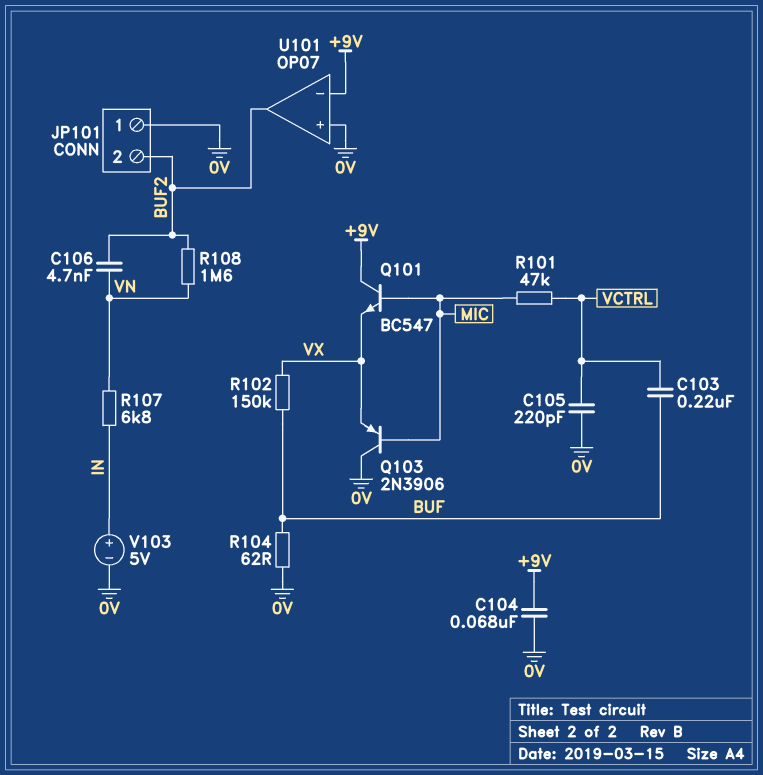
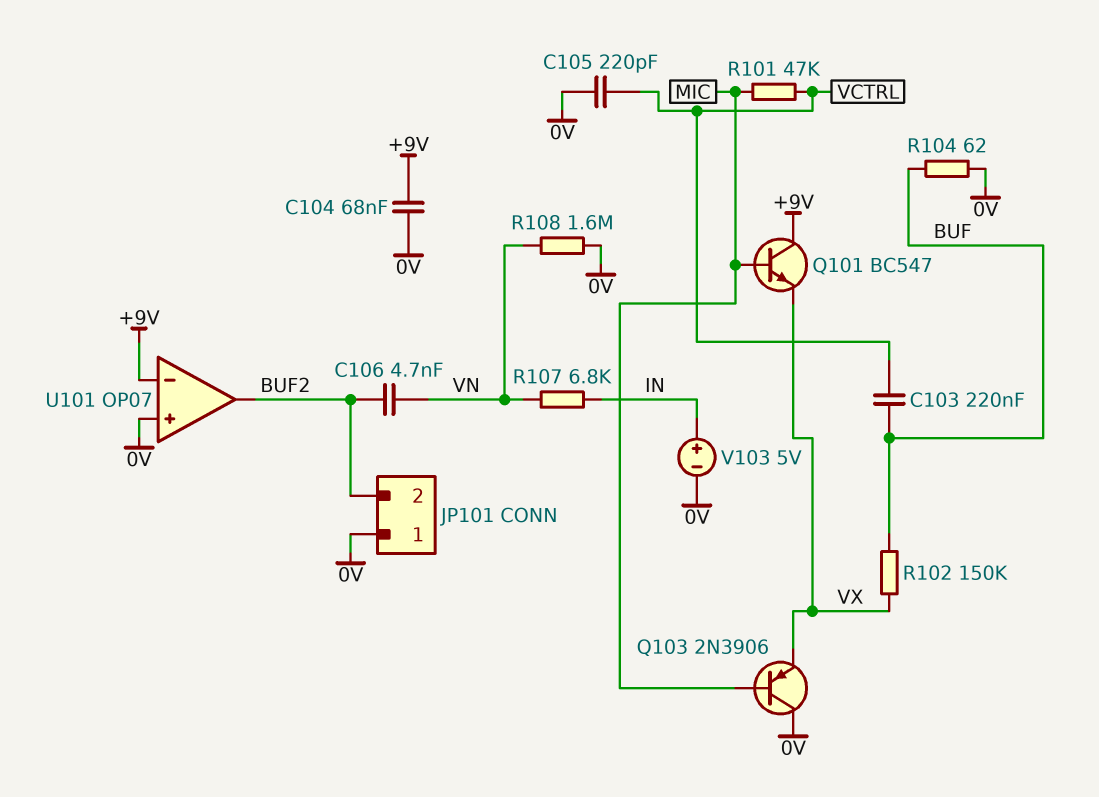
R108: 1.6M (BUF2, VN) -> 1.6M (0V, VN)

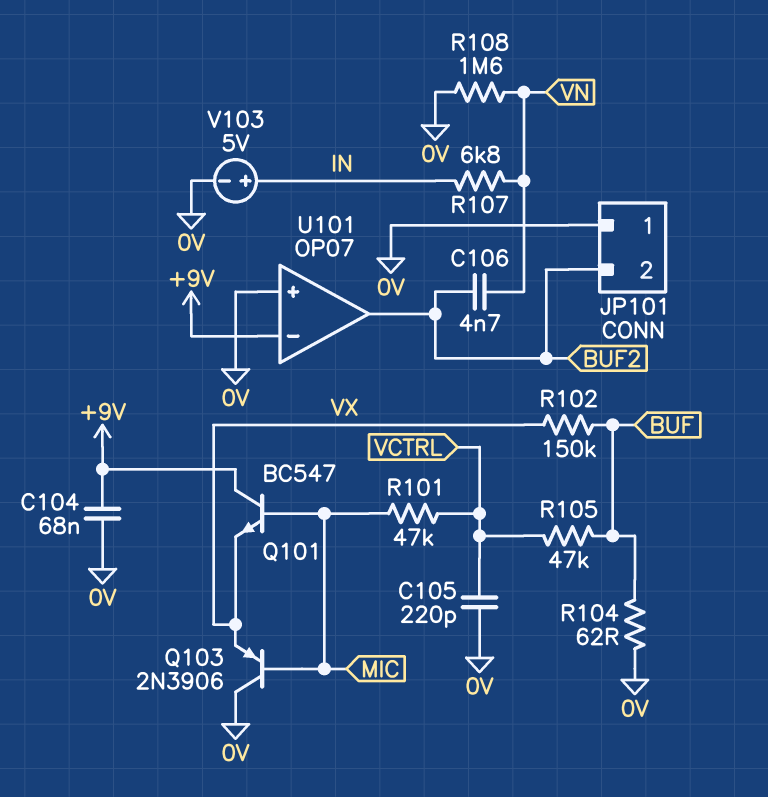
C103: 220nF (BUF, VCTRL) -> none
R105: none -> 47k (BUF, VCTRL)

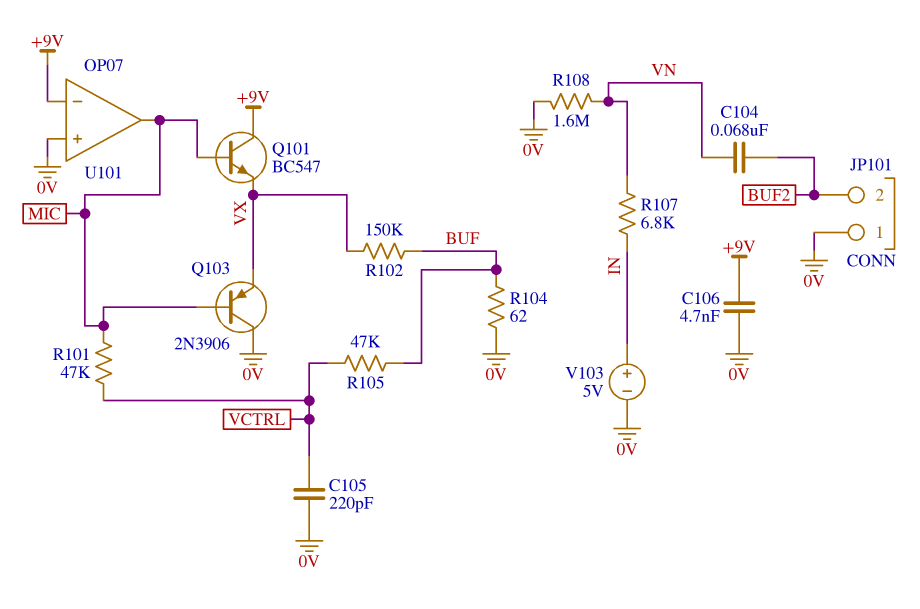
C104: 68nF (+9V, 0V) -> 68nF (BUF2, VN)
C106: 4.7nF (BUF2, VN) -> 4.7nF (+9V, 0V)
U101 pin out: BUF2 -> MIC

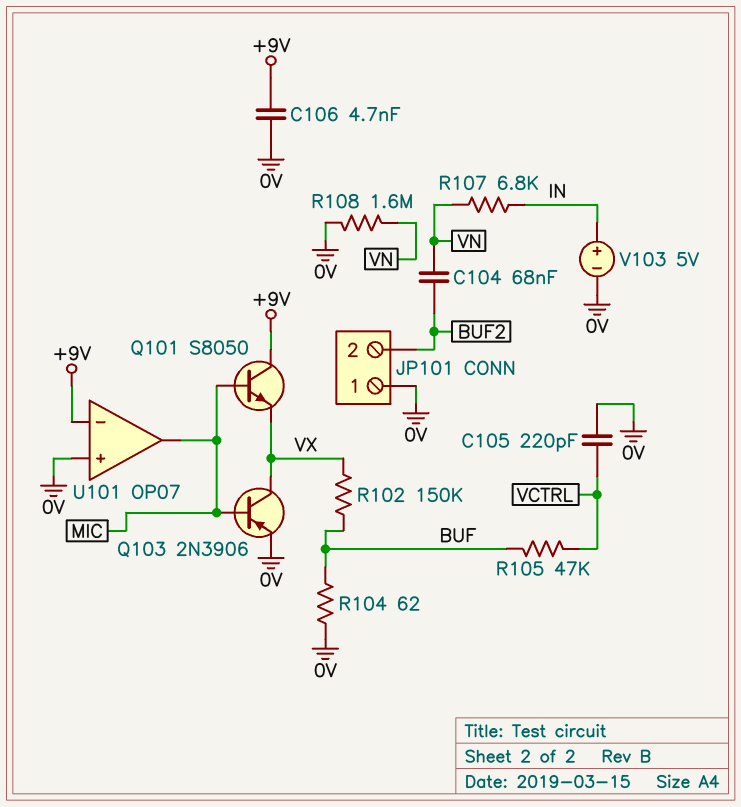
Q101: NPN BC547 (B MIC, C +9V, E VX) -> NPN S8050 (B MIC, C +9V, E VX)
Q103: PNP 2N3906 (B MIC, C 0V, E VX) -> PNP 2N3906 (B MIC, C VX, E 0V)
R101: 47k (MIC, VCTRL) -> none

